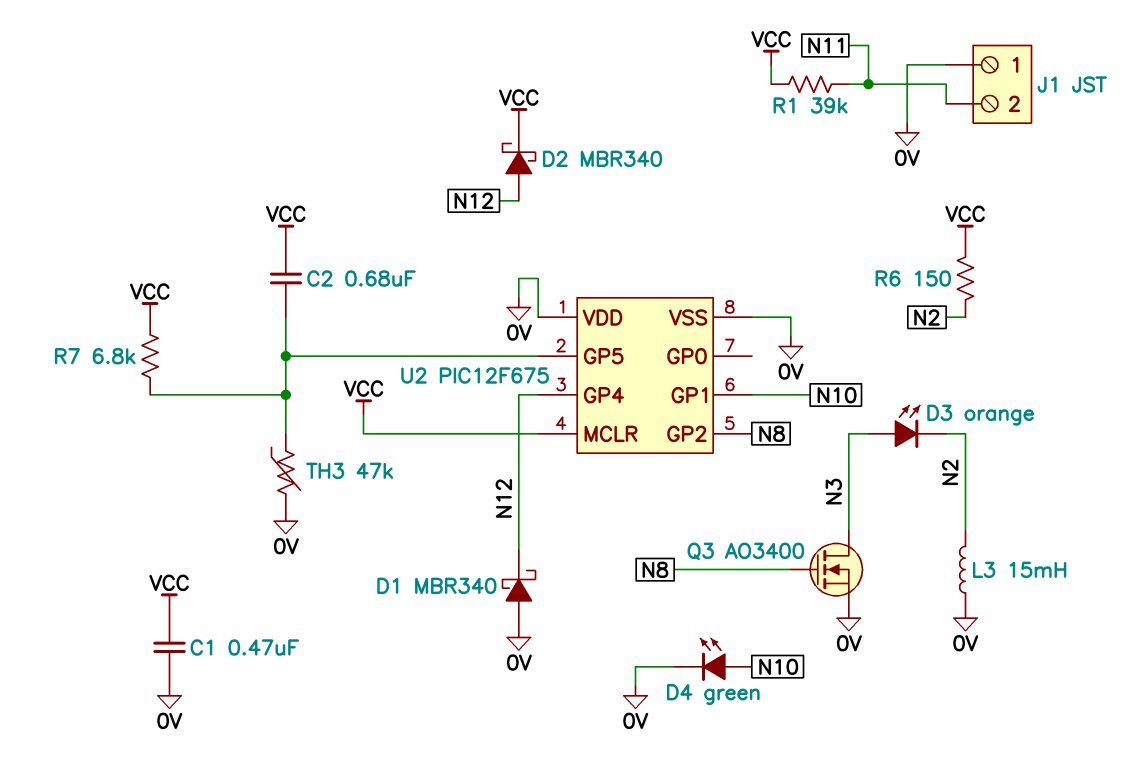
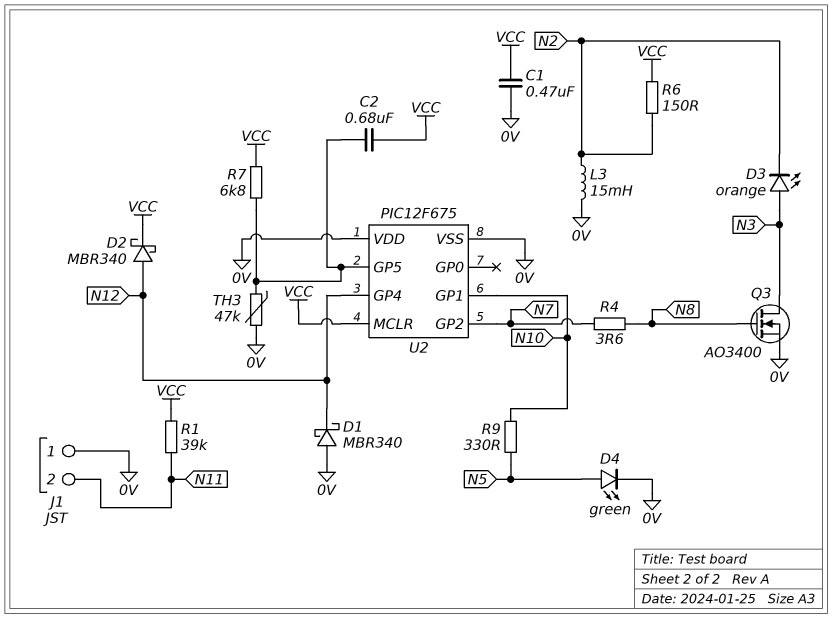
D4: LED green (A N10, K 0V) -> LED green (A N5, K 0V)
R4: none -> 3.6 (N7, N8)
R9: none -> 330 (N5, N10)
U2 pin GP2: N8 -> N7

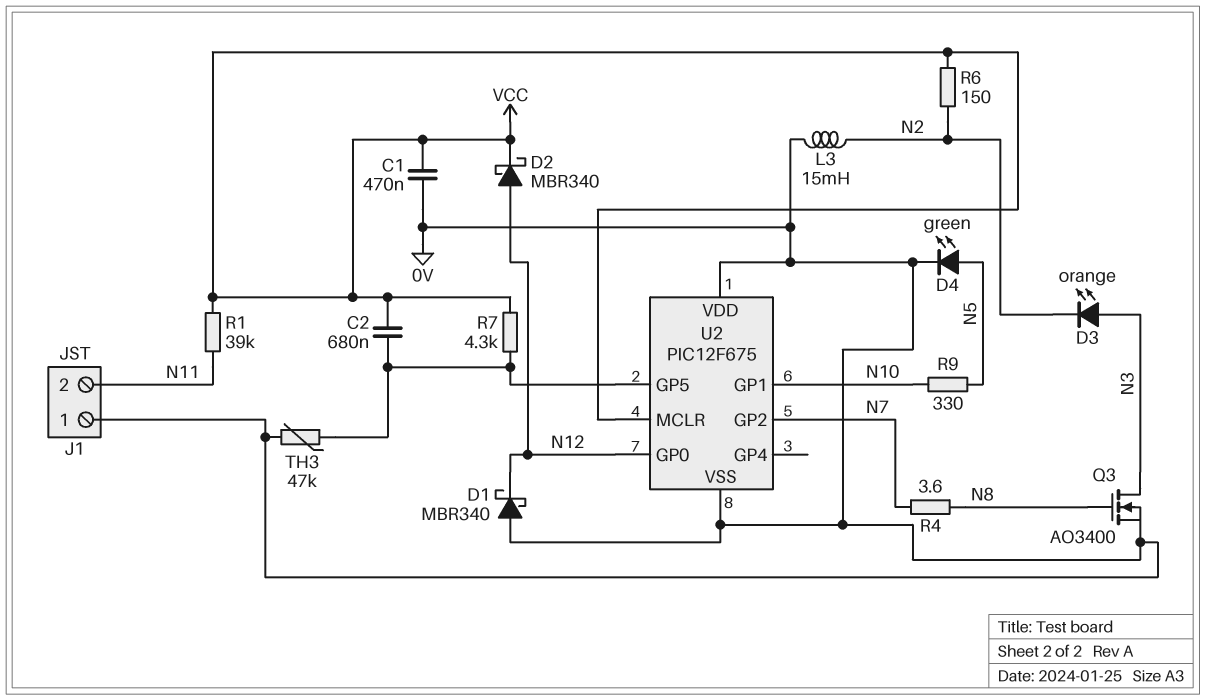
R7: 6.8k (U2/GP5, VCC) -> 4.3k (U2/GP5, VCC)
U2 pin GP0: none -> N12
U2 pin GP4: N12 -> none

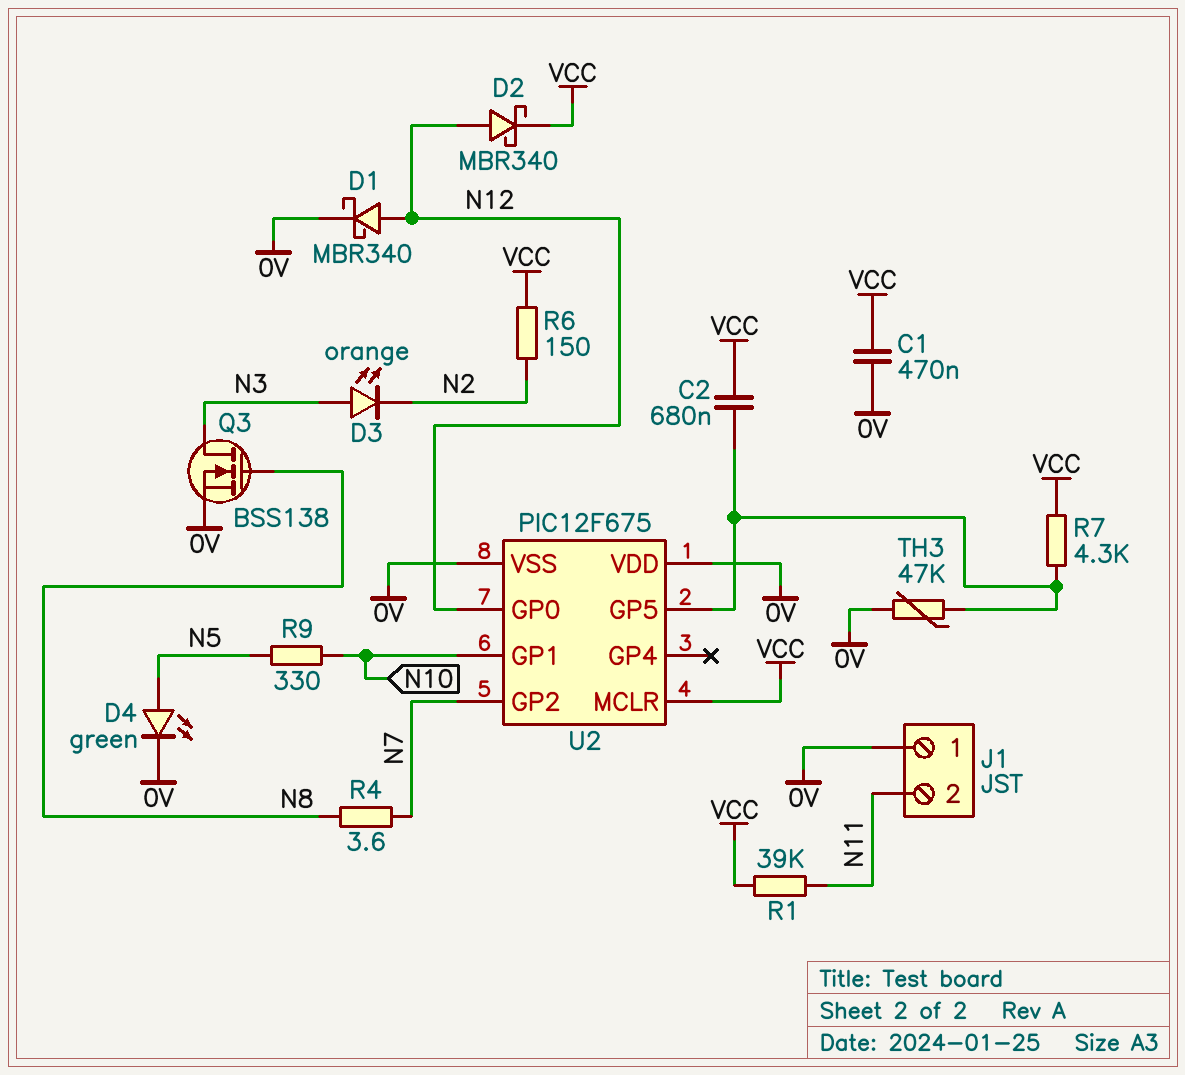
D1: schottky MBR340 (A 0V, K N12) -> schottky MBR340 (A N12, K 0V)
L3: 15mH (0V, N2) -> none
Q3: NMOS AO3400 (G N8, D N3, S 0V) -> NMOS BSS138 (G N8, D N3, S 0V)

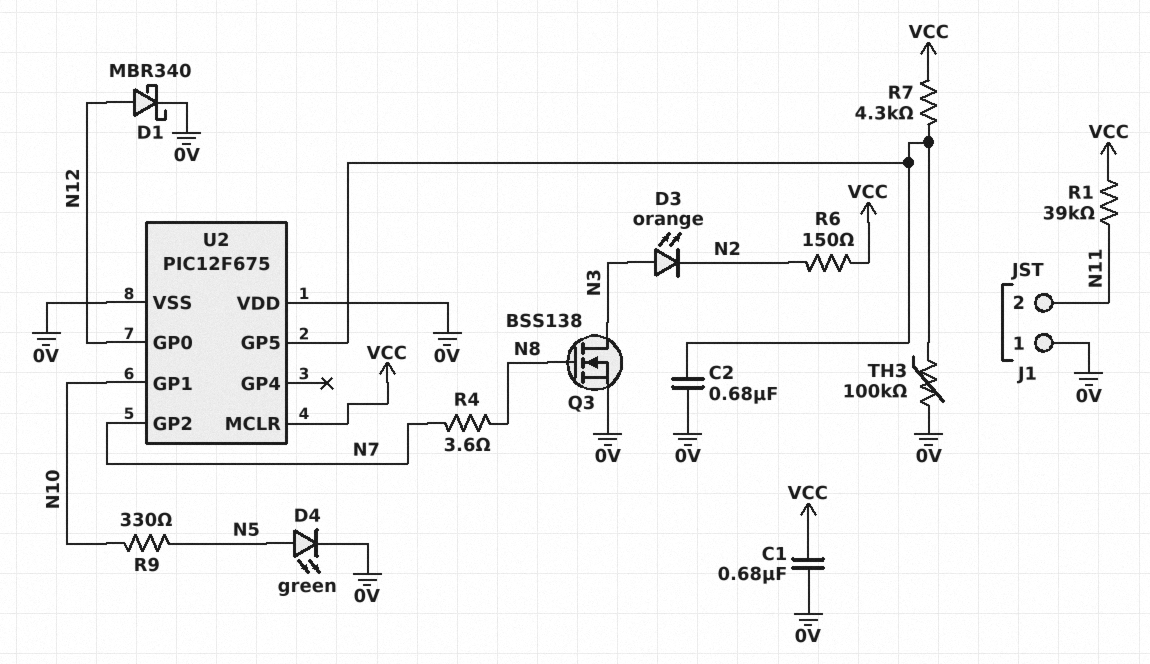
C1: 470nF (0V, VCC) -> 680nF (0V, VCC)
C2: 680nF (U2/GP5, VCC) -> 680nF (0V, U2/GP5)
D2: schottky MBR340 (A N12, K VCC) -> none
TH3: 47k (0V, U2/GP5) -> 100k (0V, U2/GP5)

